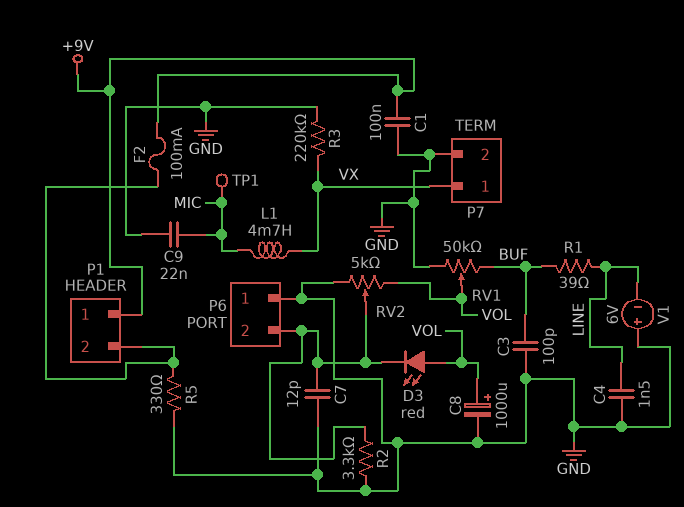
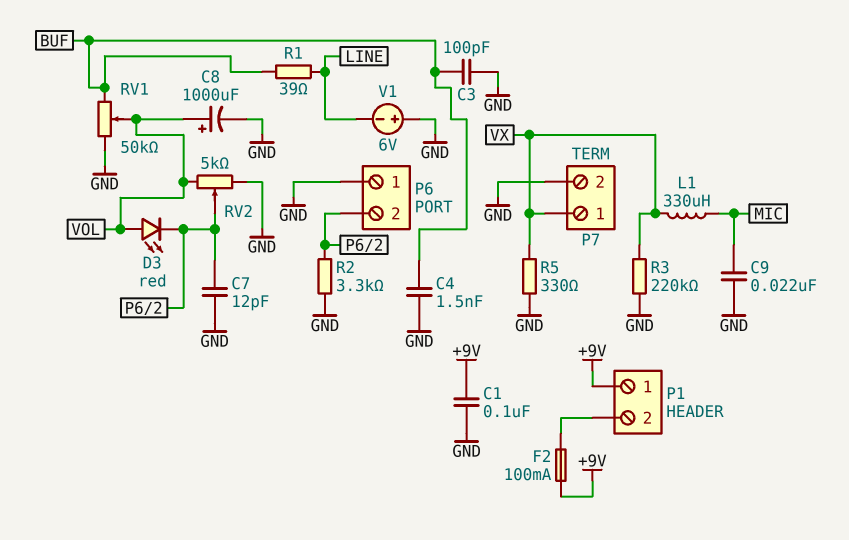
C4: 1.5nF (GND, LINE) -> 1.5nF (BUF, GND)
L1: 4.7mH (MIC, VX) -> 330uH (MIC, VX)
R5: 330 (GND, P1/2) -> 330 (GND, VX)
TP1: test point (MIC) -> none

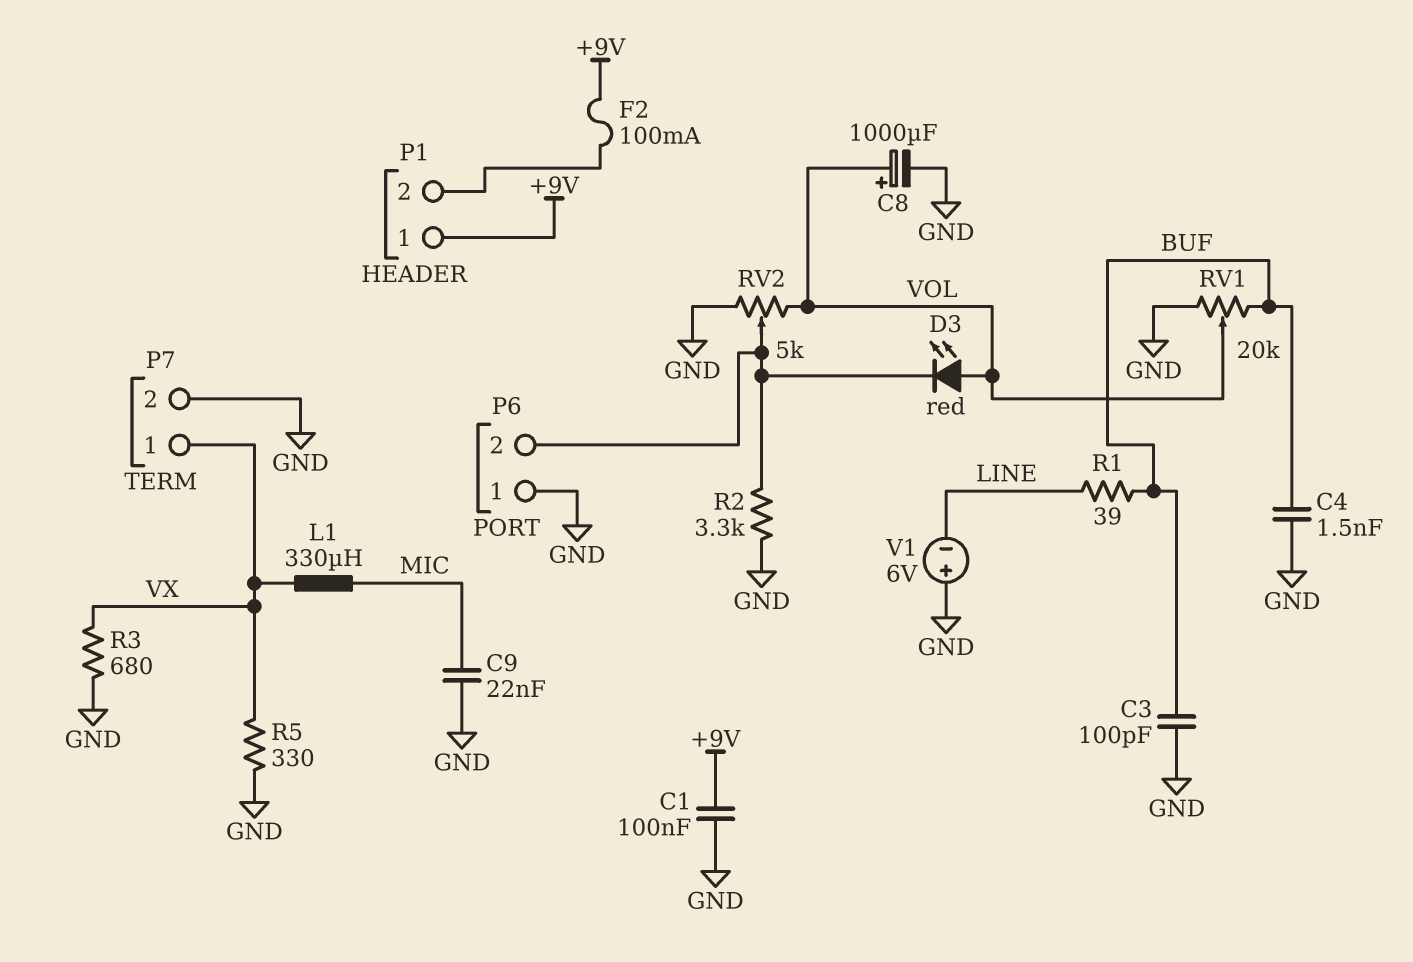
C7: 12pF (GND, P6/2) -> none
R3: 220k (GND, VX) -> 680 (GND, VX)
RV1: 50k (BUF, GND, wiper VOL) -> 20k (BUF, GND, wiper VOL)

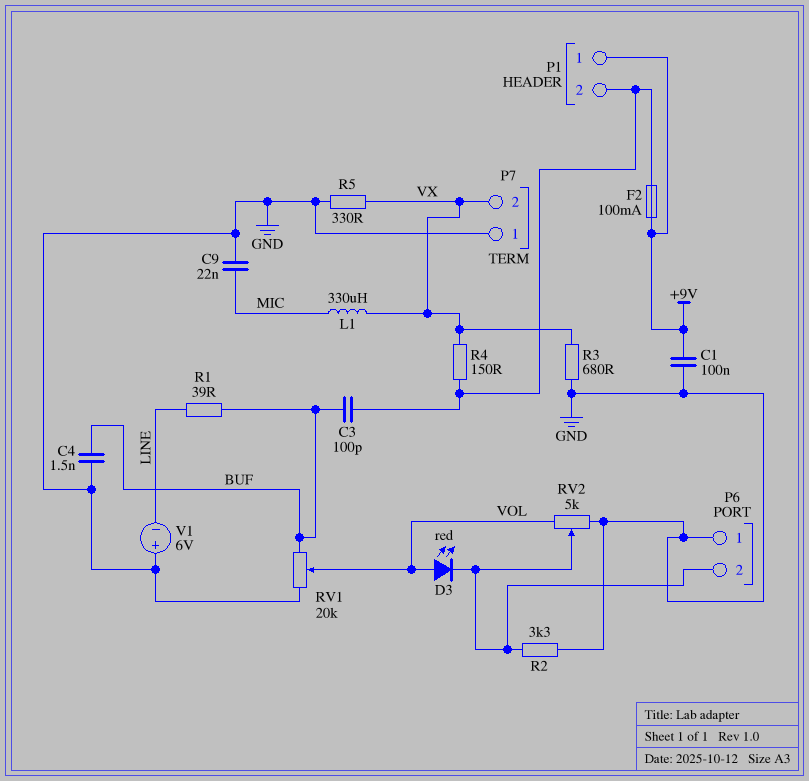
C3: 100pF (BUF, GND) -> 100pF (BUF, P1/2)
C8: 1000uF (plus VOL, minus GND) -> none
P7 pin 1: VX -> GND
P7 pin 2: GND -> VX
R4: none -> 150 (P1/2, VX)

